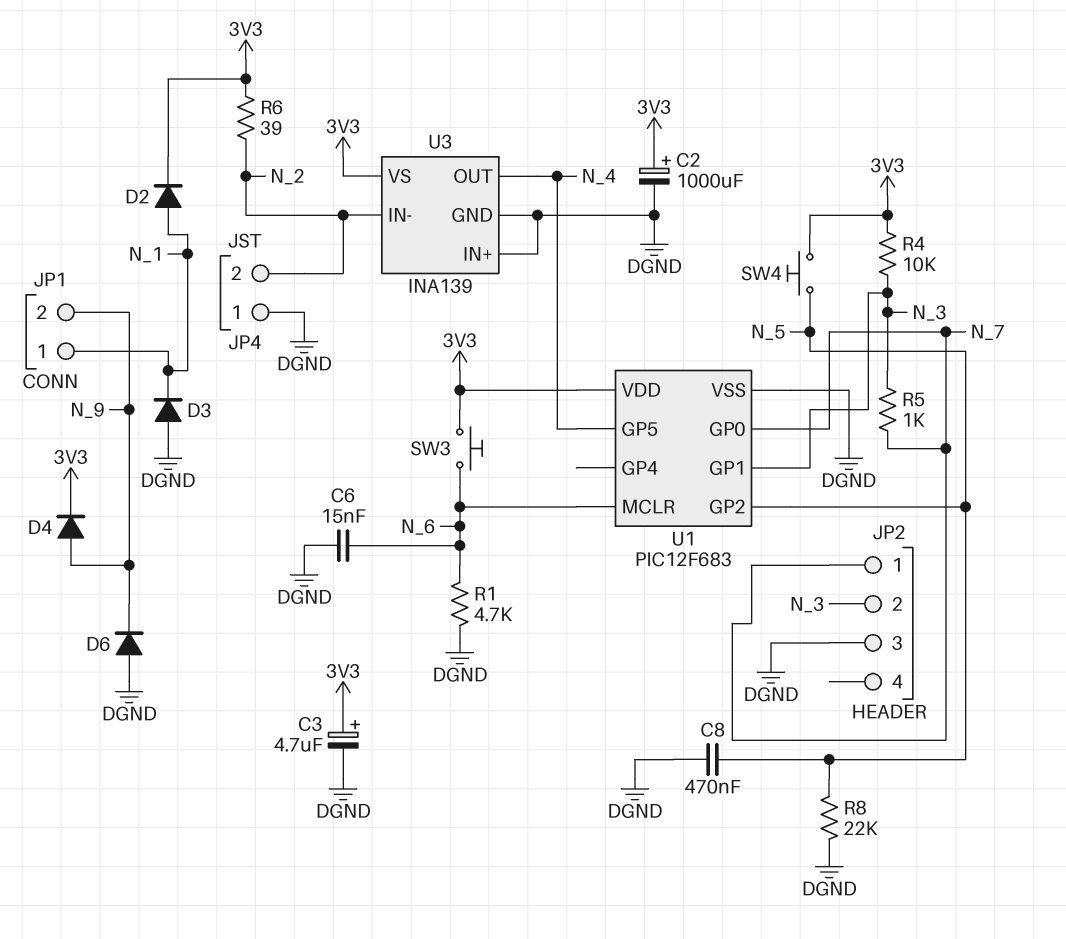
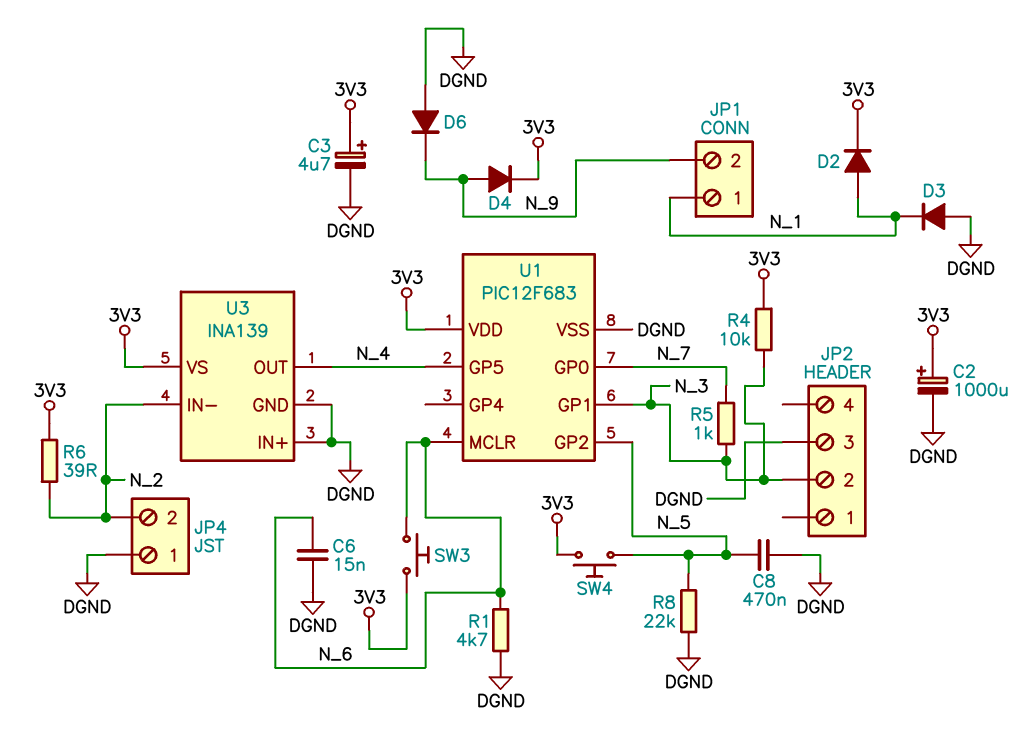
JP2 pin 1: N_7 -> none

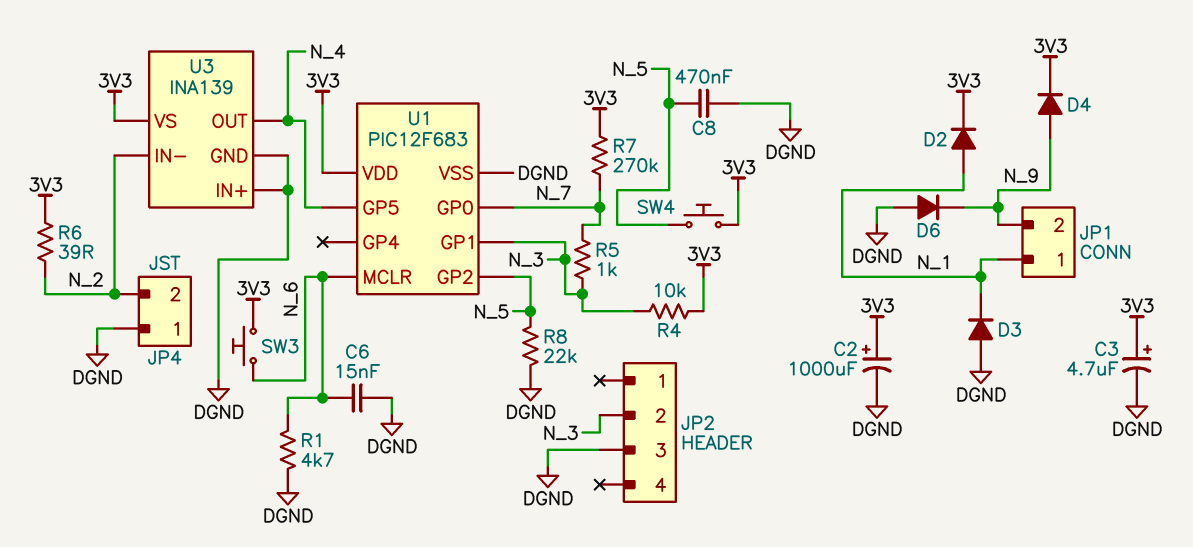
R7: none -> 270k (3V3, N_7)

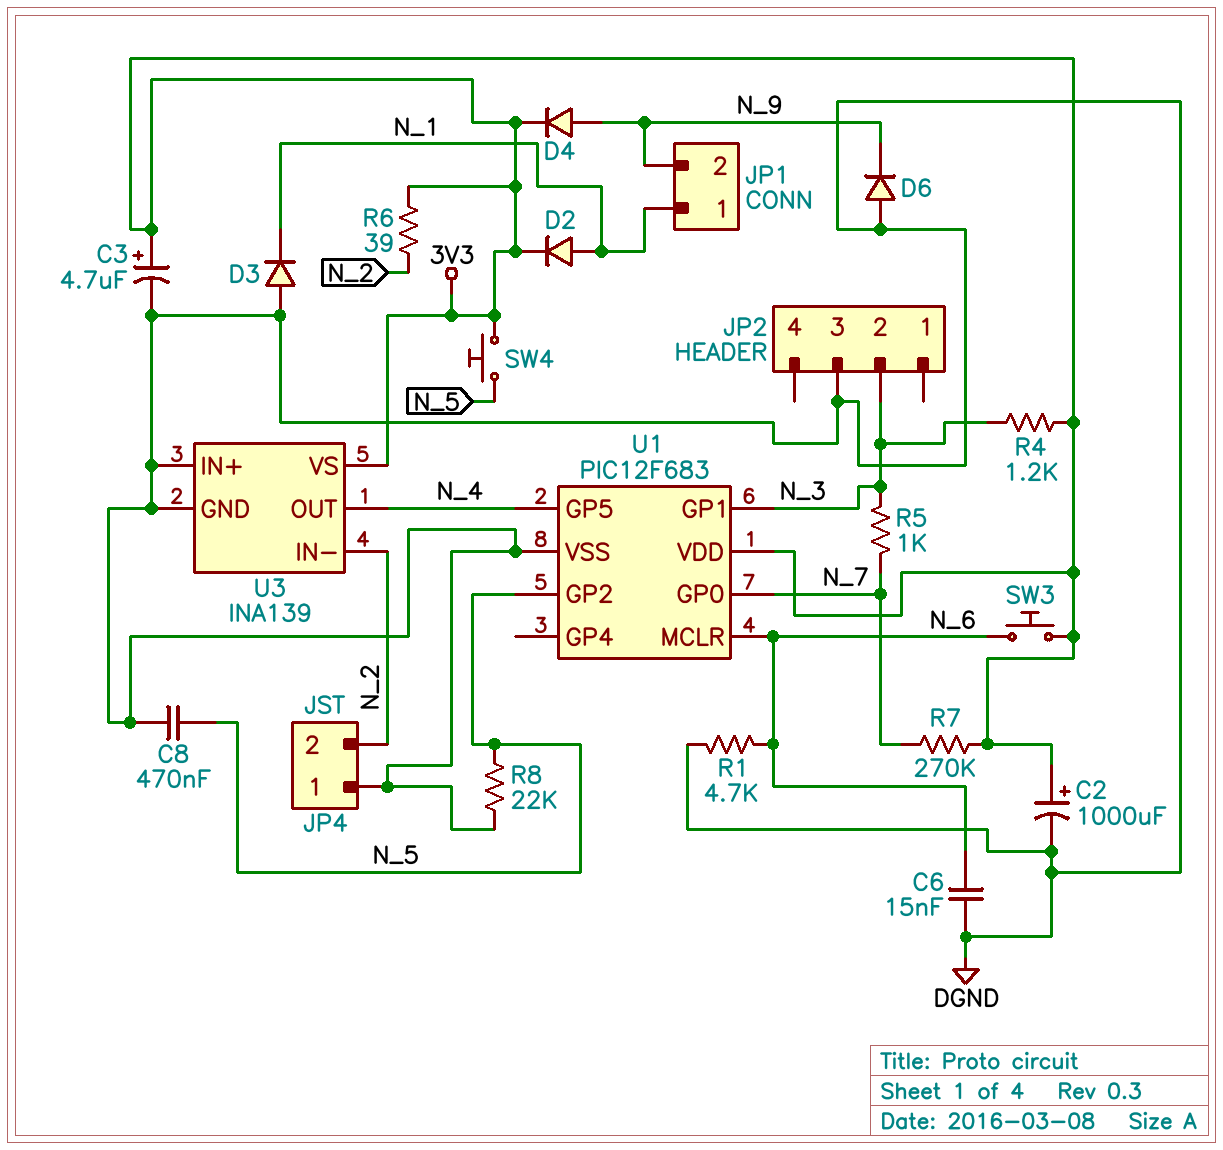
R4: 10k (3V3, N_3) -> 1.2k (3V3, N_3)

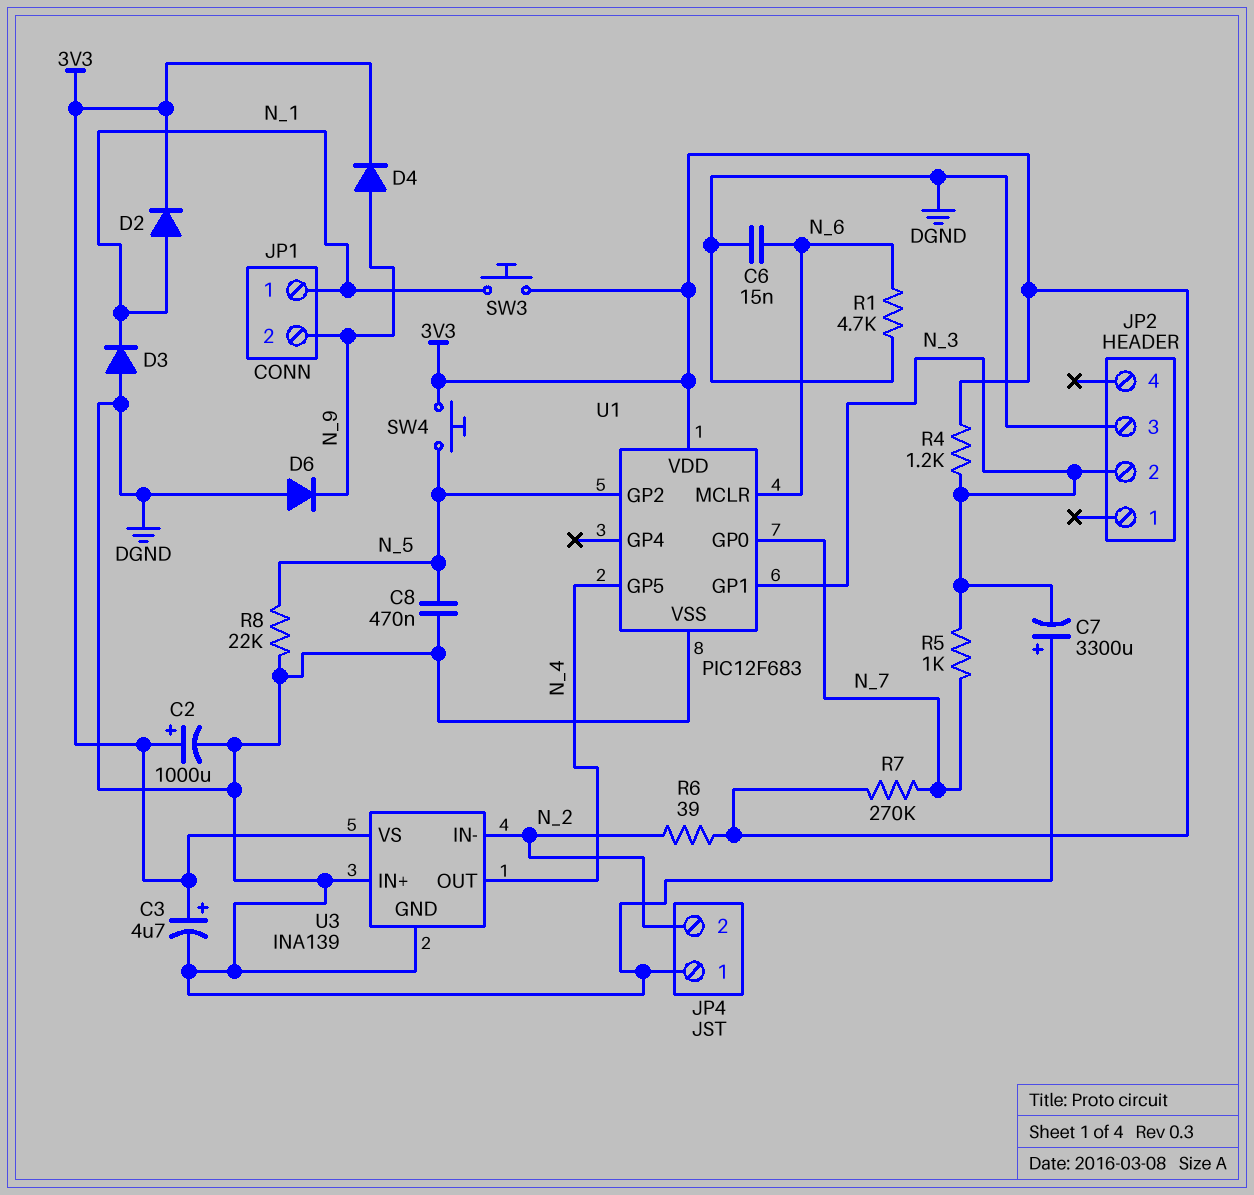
C7: none -> 3300uF (plus DGND, minus N_3)
SW3: button (3V3, N_6) -> button (3V3, N_1)

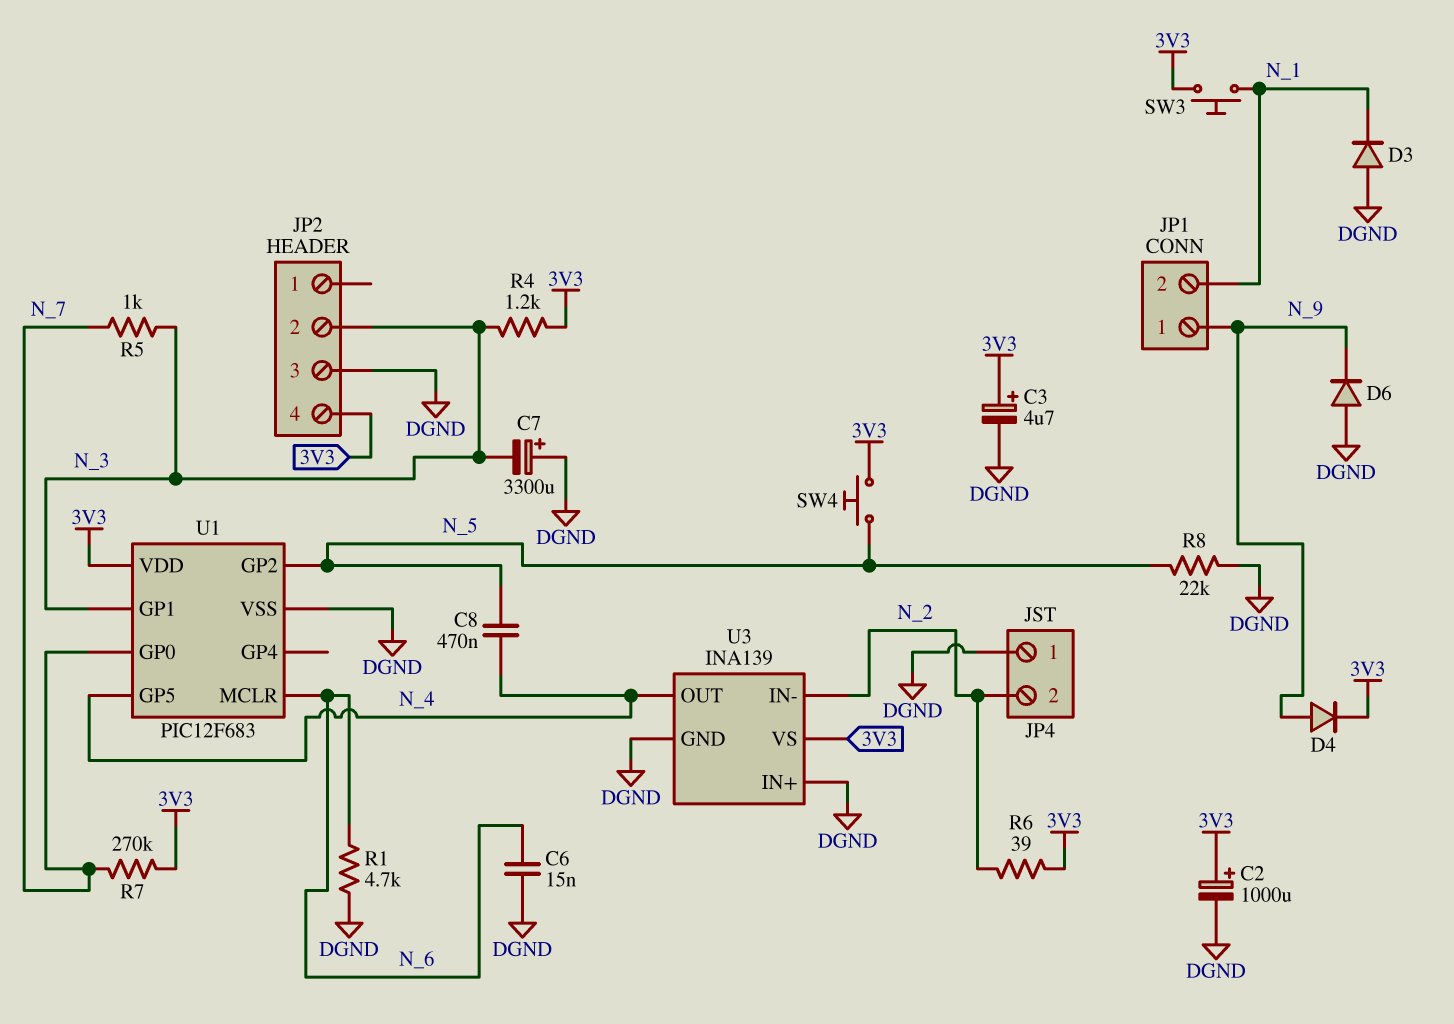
C8: 470nF (DGND, N_5) -> 470nF (N_4, N_5)
D2: diode (A N_1, K 3V3) -> none
JP1 pin 1: N_1 -> N_9
JP1 pin 2: N_9 -> N_1
JP2 pin 4: none -> 3V3

